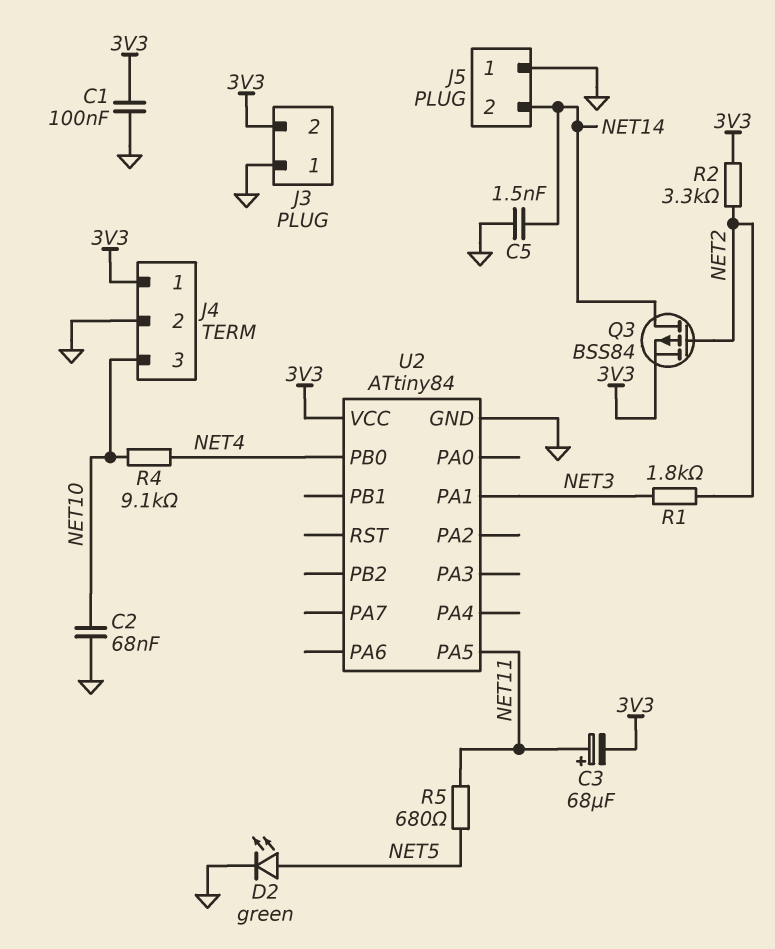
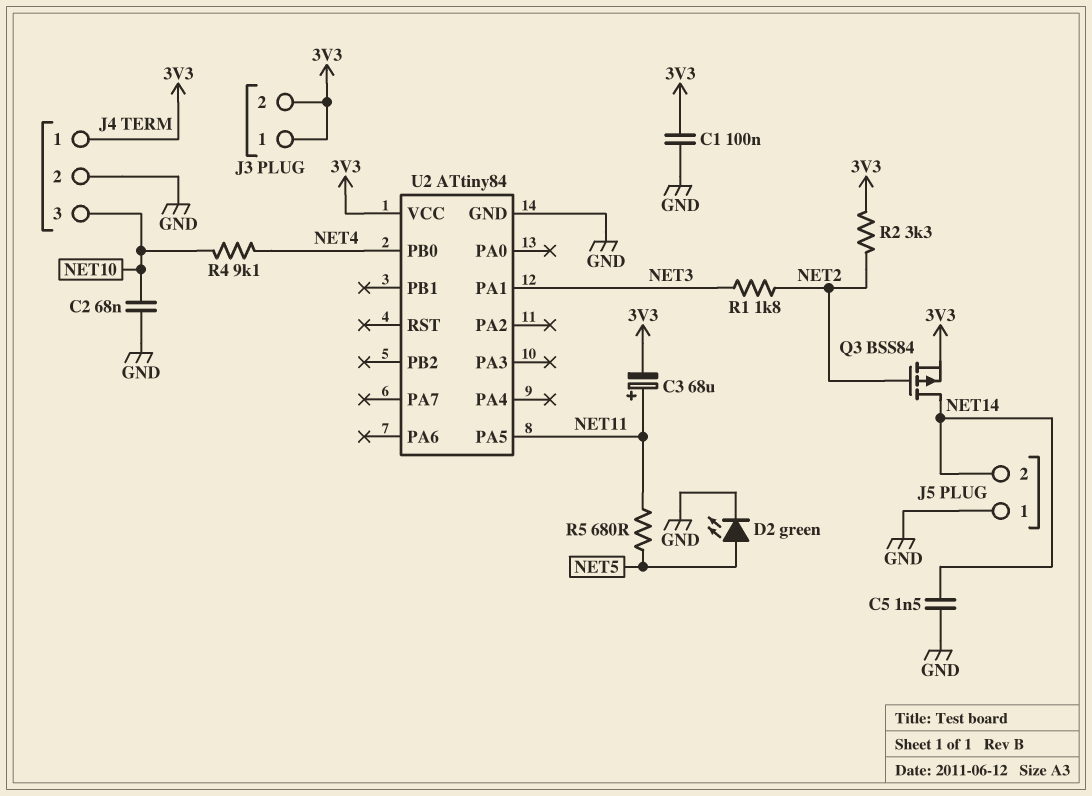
J3 pin 1: GND -> 3V3

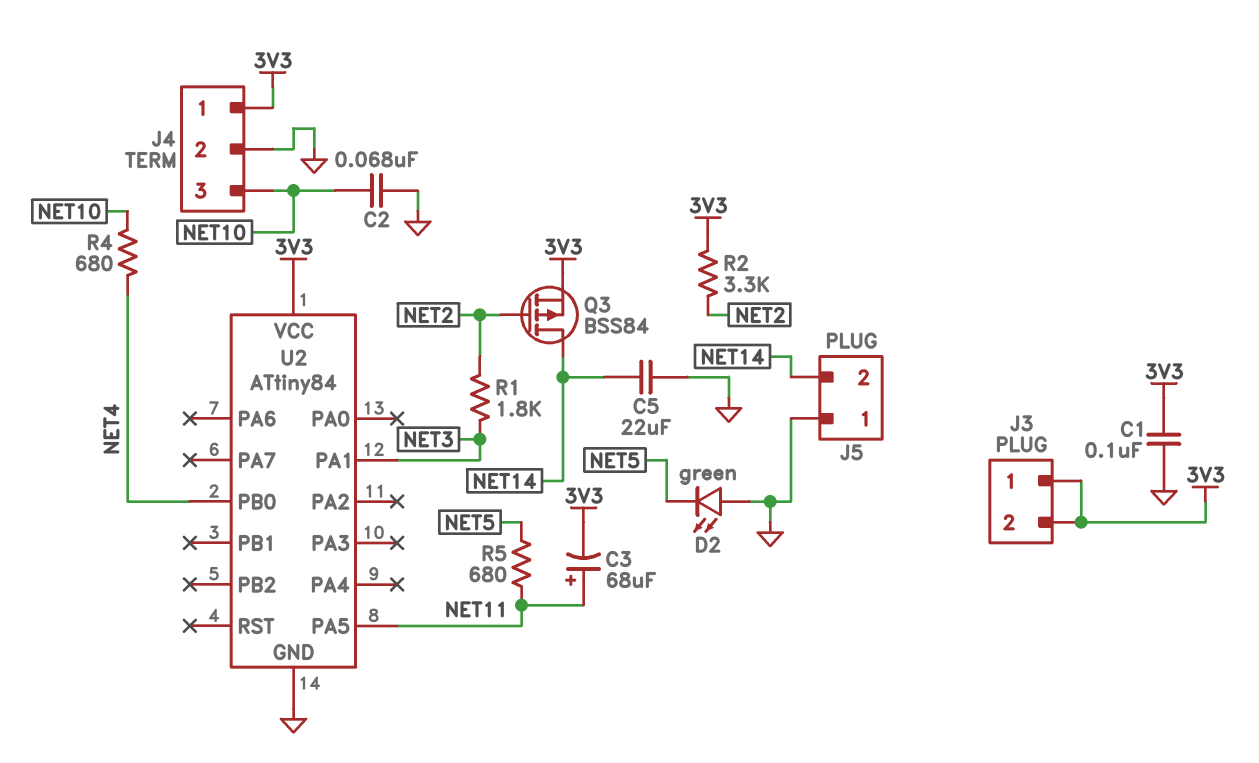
C5: 1.5nF (GND, NET14) -> 22uF (GND, NET14)
D2: LED green (A NET5, K GND) -> LED green (A GND, K NET5)
R4: 9.1k (NET4, NET10) -> 680 (NET4, NET10)

